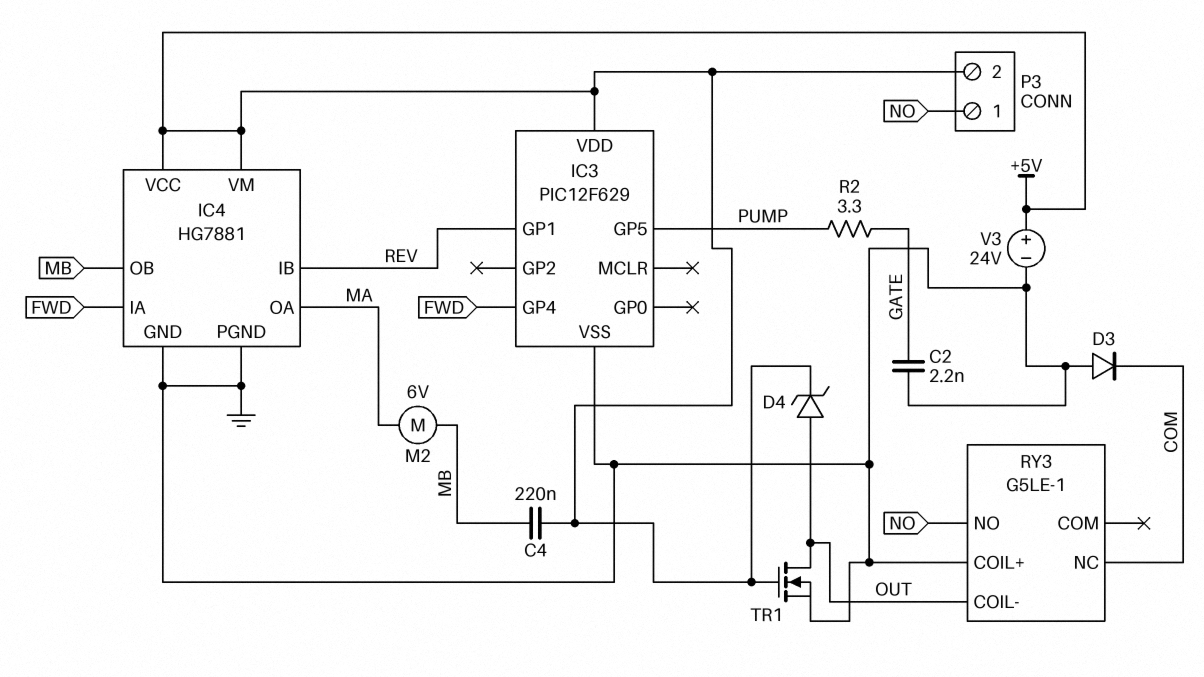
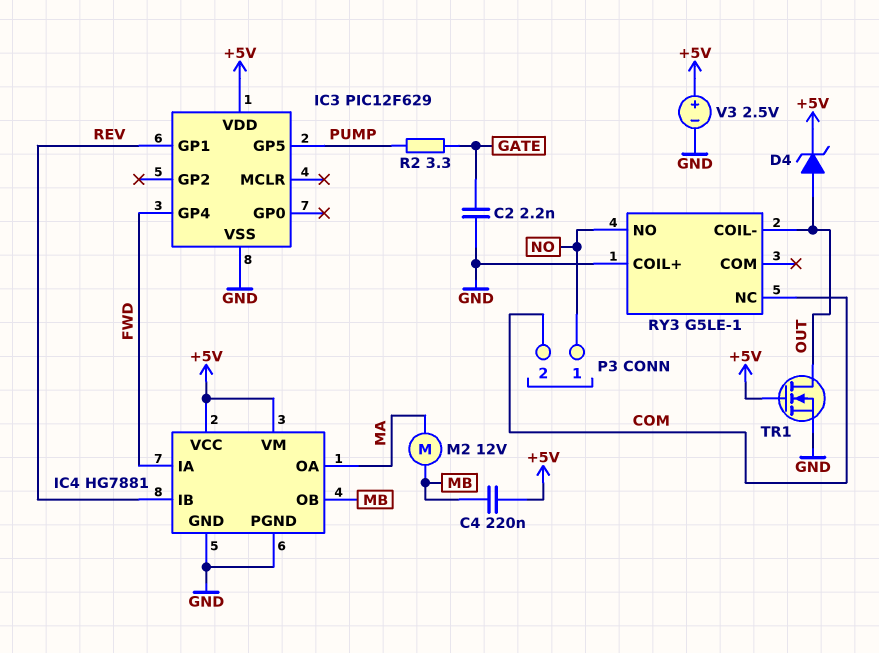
D3: diode (A GND, K COM) -> none
M2: motor 6V (MA, MB) -> motor 12V (MA, MB)
P3 pin 2: +5V -> COM
V3: 24V (plus +5V, minus GND) -> 2.5V (plus +5V, minus GND)

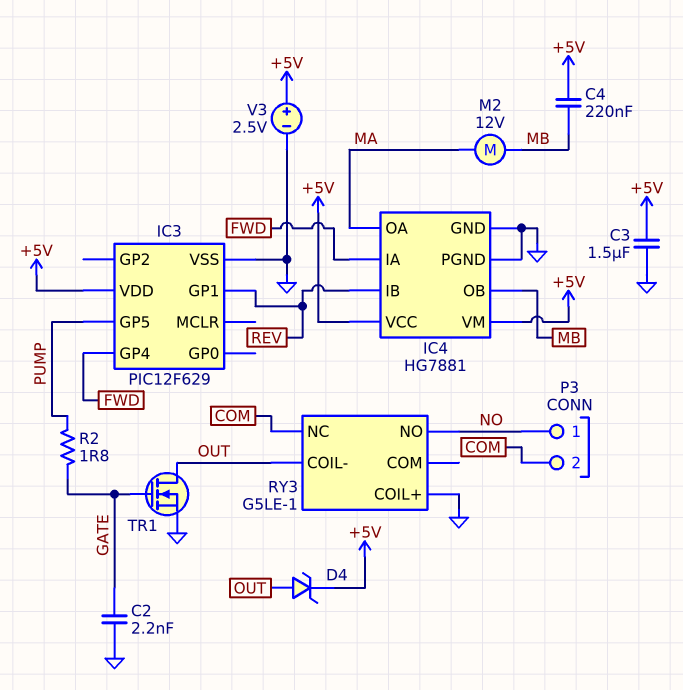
C3: none -> 1.5uF (+5V, GND)
R2: 3.3 (GATE, PUMP) -> 1.8 (GATE, PUMP)
TR1: NMOS (G +5V, D OUT, S GND) -> NMOS (G GATE, D OUT, S GND)

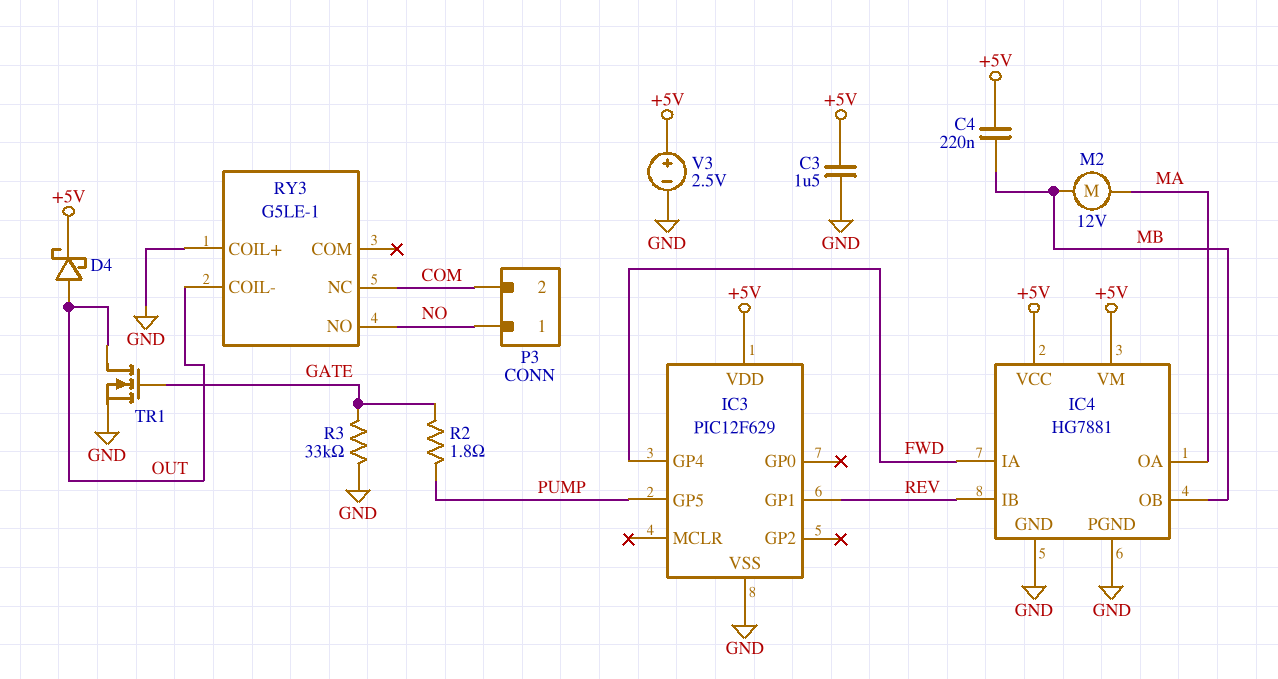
C2: 2.2nF (GATE, GND) -> none
D4: zener (A OUT, K +5V) -> schottky (A OUT, K +5V)
R3: none -> 33k (GATE, GND)

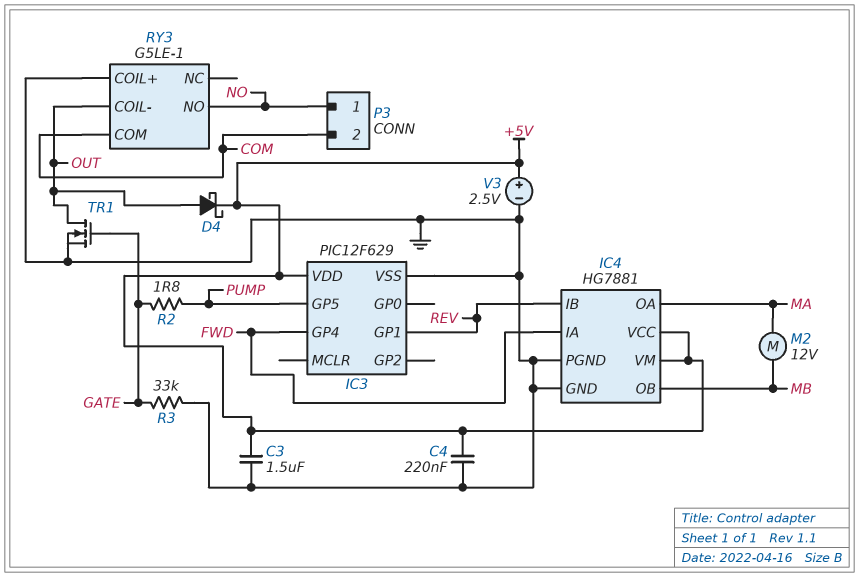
C4: 220nF (+5V, MB) -> 220nF (+5V, GND)
RY3 pin COM: none -> COM
RY3 pin NC: COM -> none

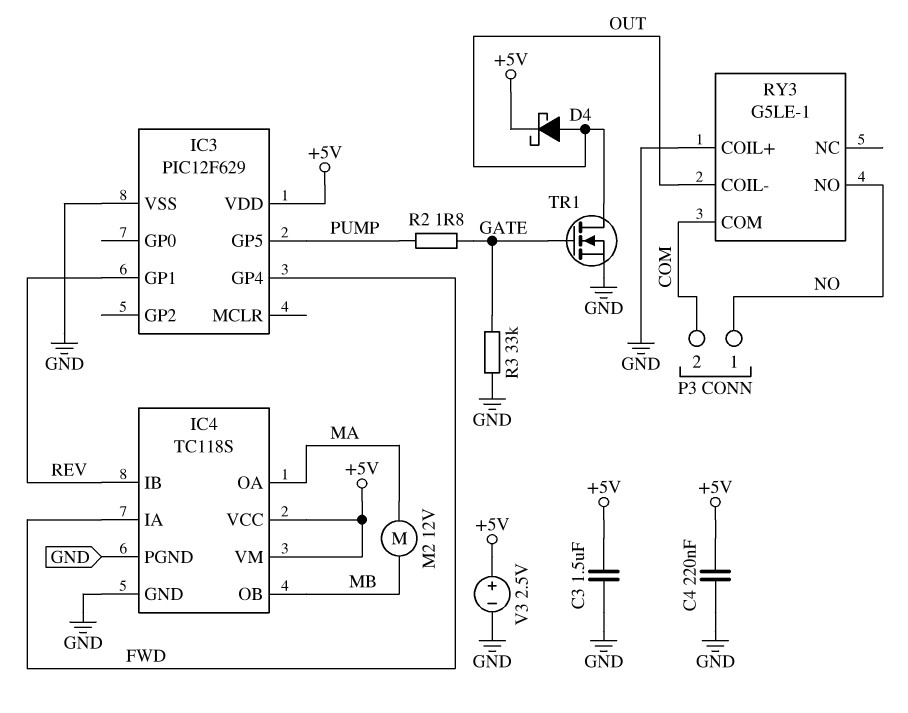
IC4: HG7881 -> TC118S

